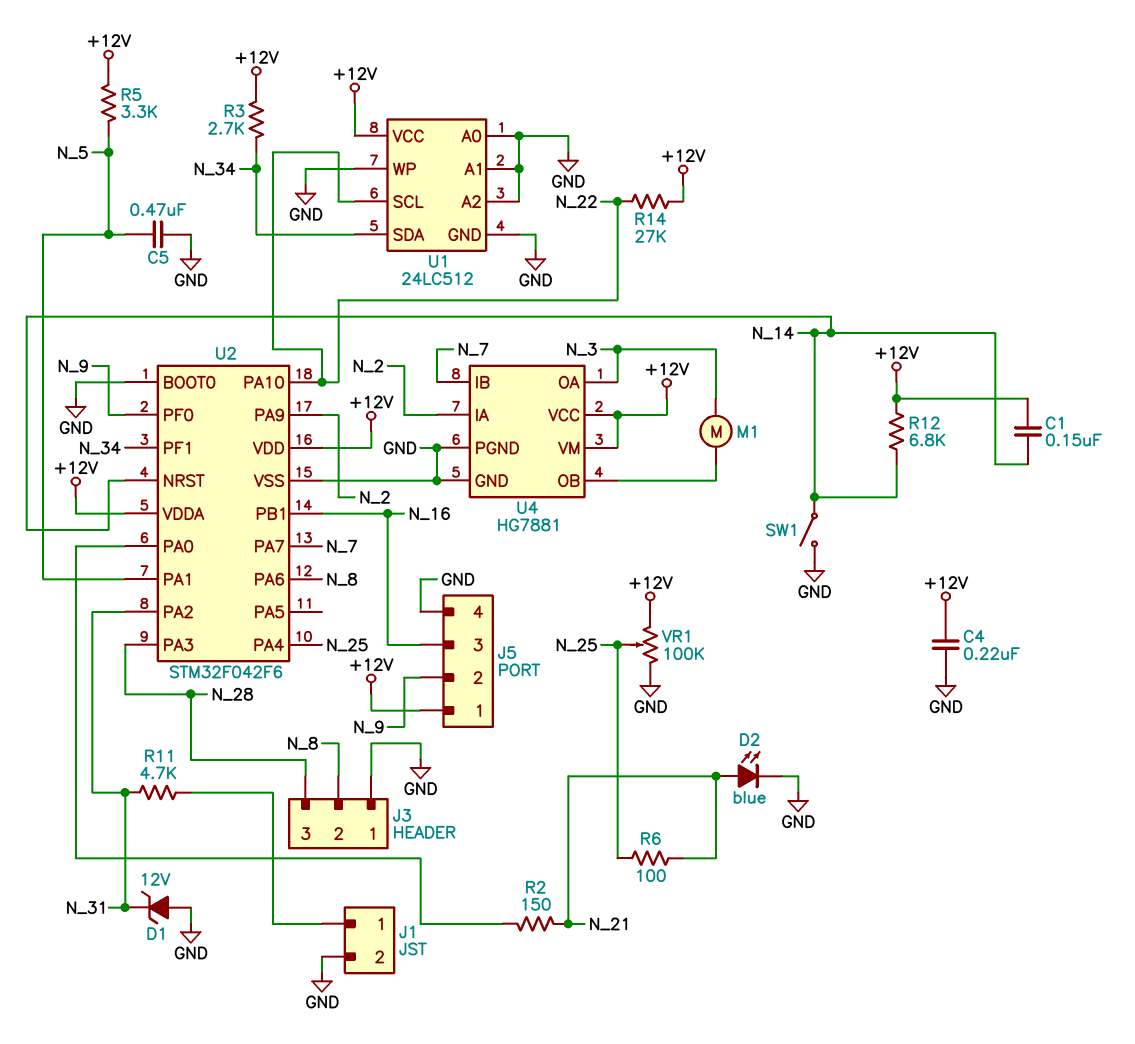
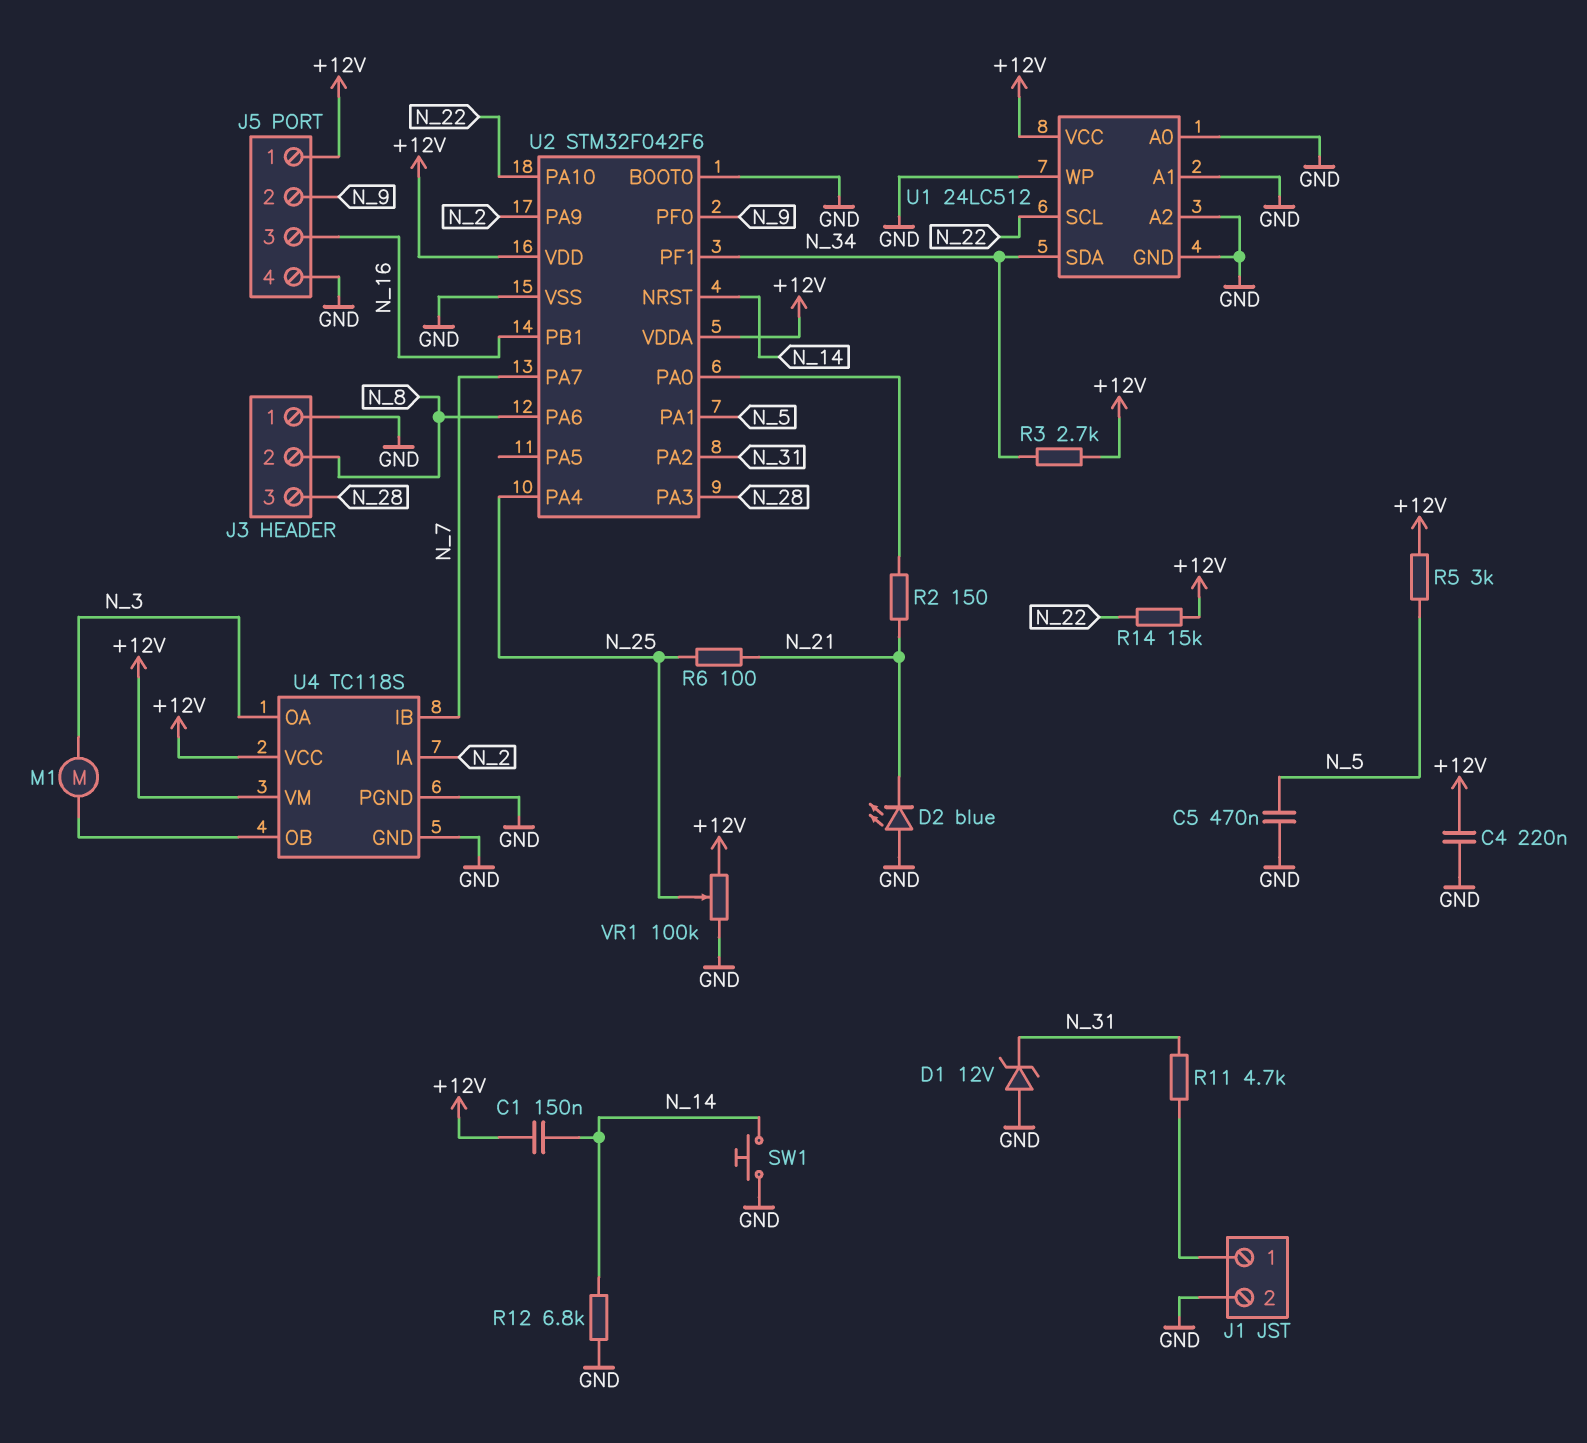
D2: LED blue (A N_21, K GND) -> LED blue (A GND, K N_21)
R5: 3.3k (+12V, N_5) -> 3k (+12V, N_5)
R12: 6.8k (+12V, N_14) -> 6.8k (GND, N_14)
R14: 27k (+12V, N_22) -> 15k (+12V, N_22)
SW1: switch (GND, N_14) -> button (GND, N_14)
U4: HG7881 -> TC118S

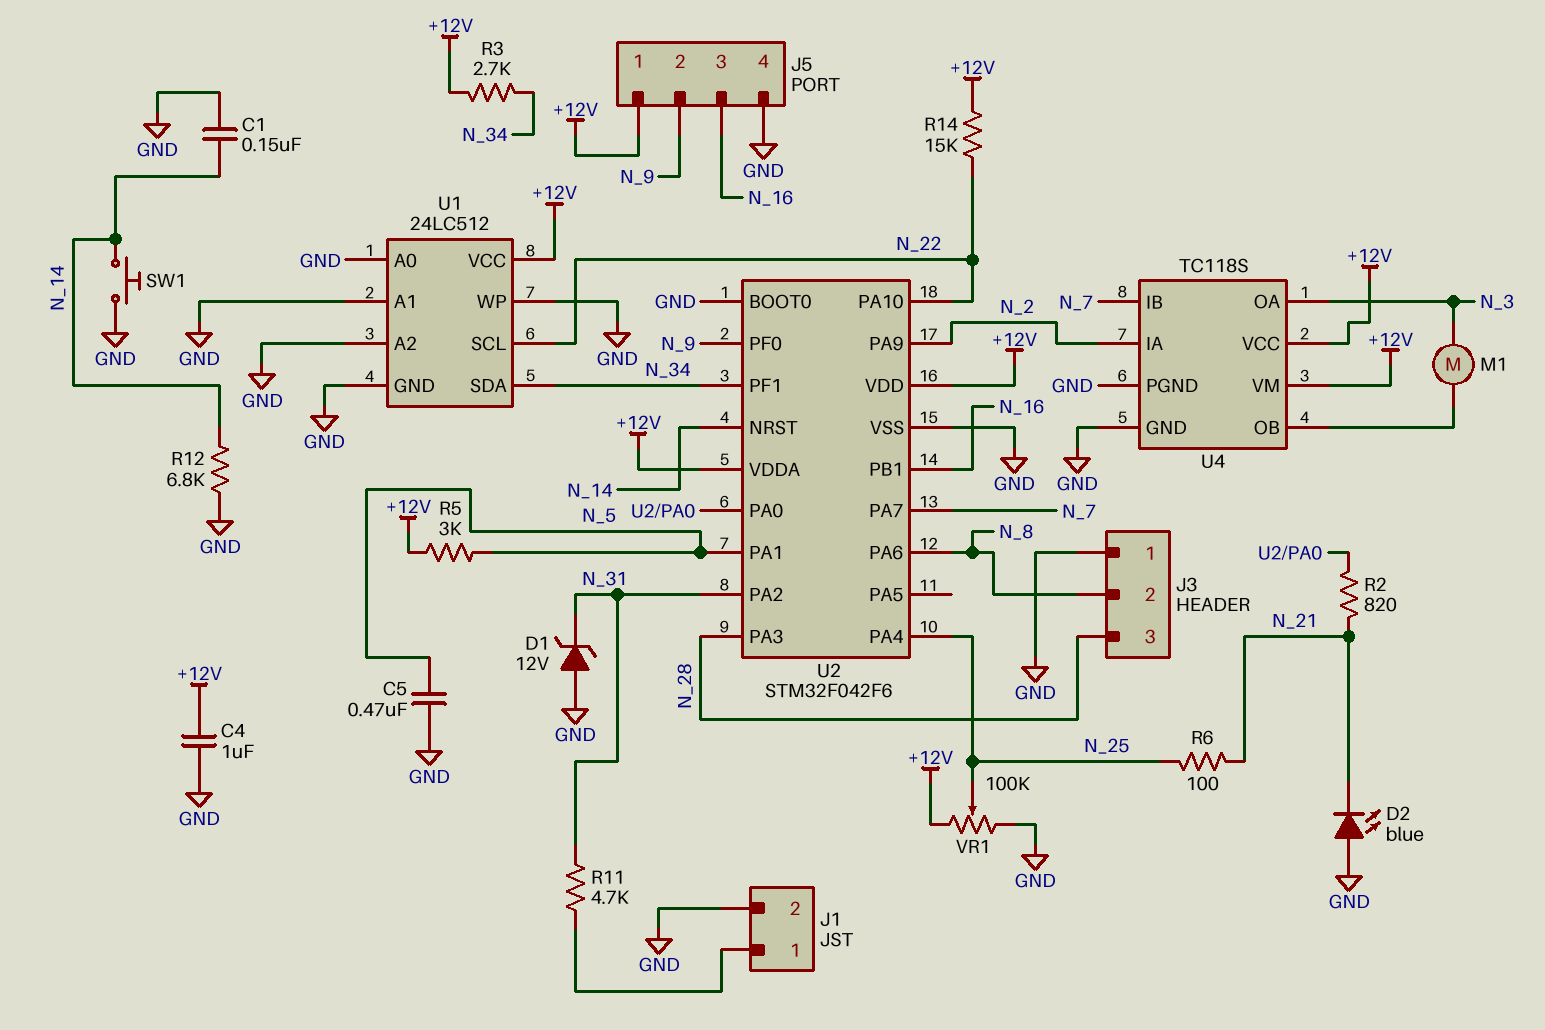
C1: 150nF (+12V, N_14) -> 150nF (GND, N_14)
C4: 220nF (+12V, GND) -> 1uF (+12V, GND)
R2: 150 (N_21, U2/PA0) -> 820 (N_21, U2/PA0)

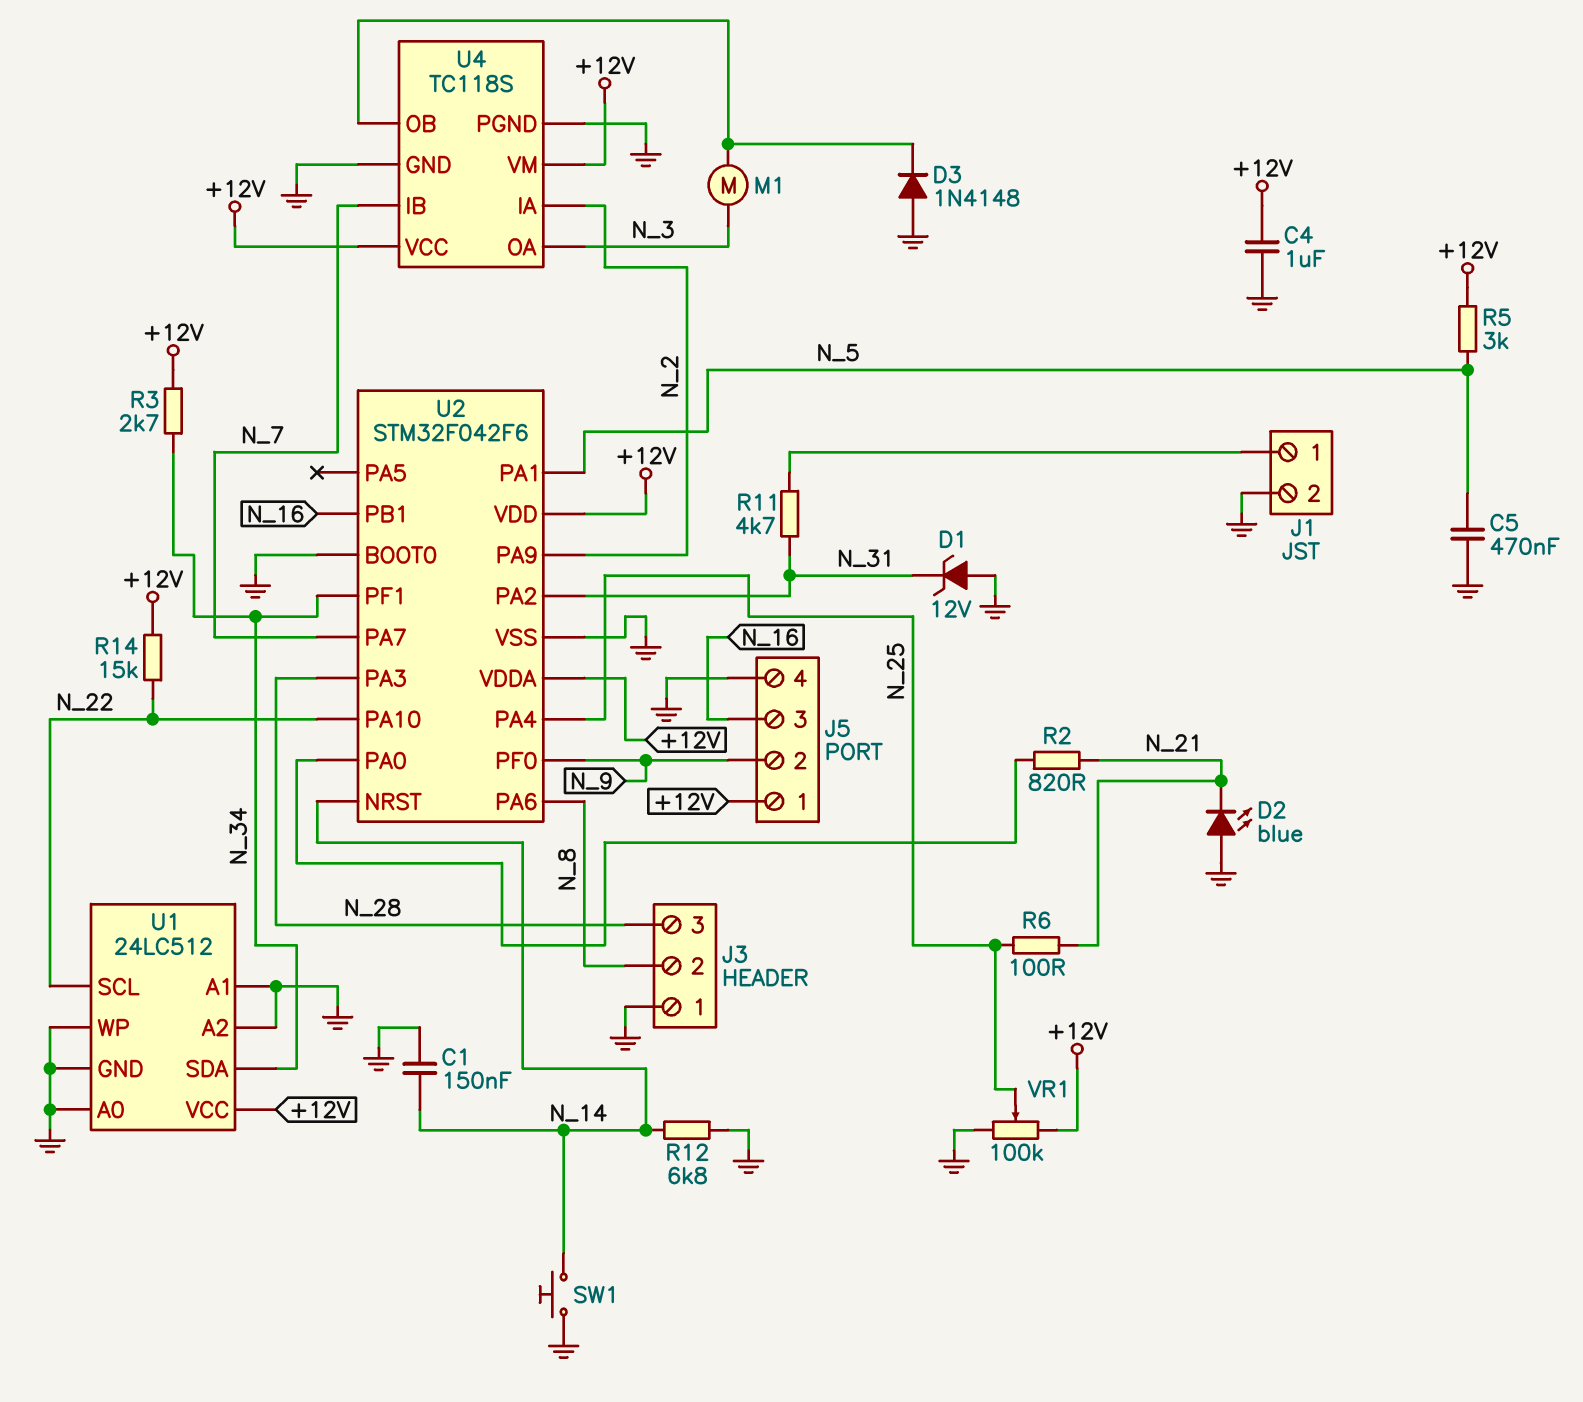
D3: none -> diode 1N4148 (A GND, K U4/OB)

